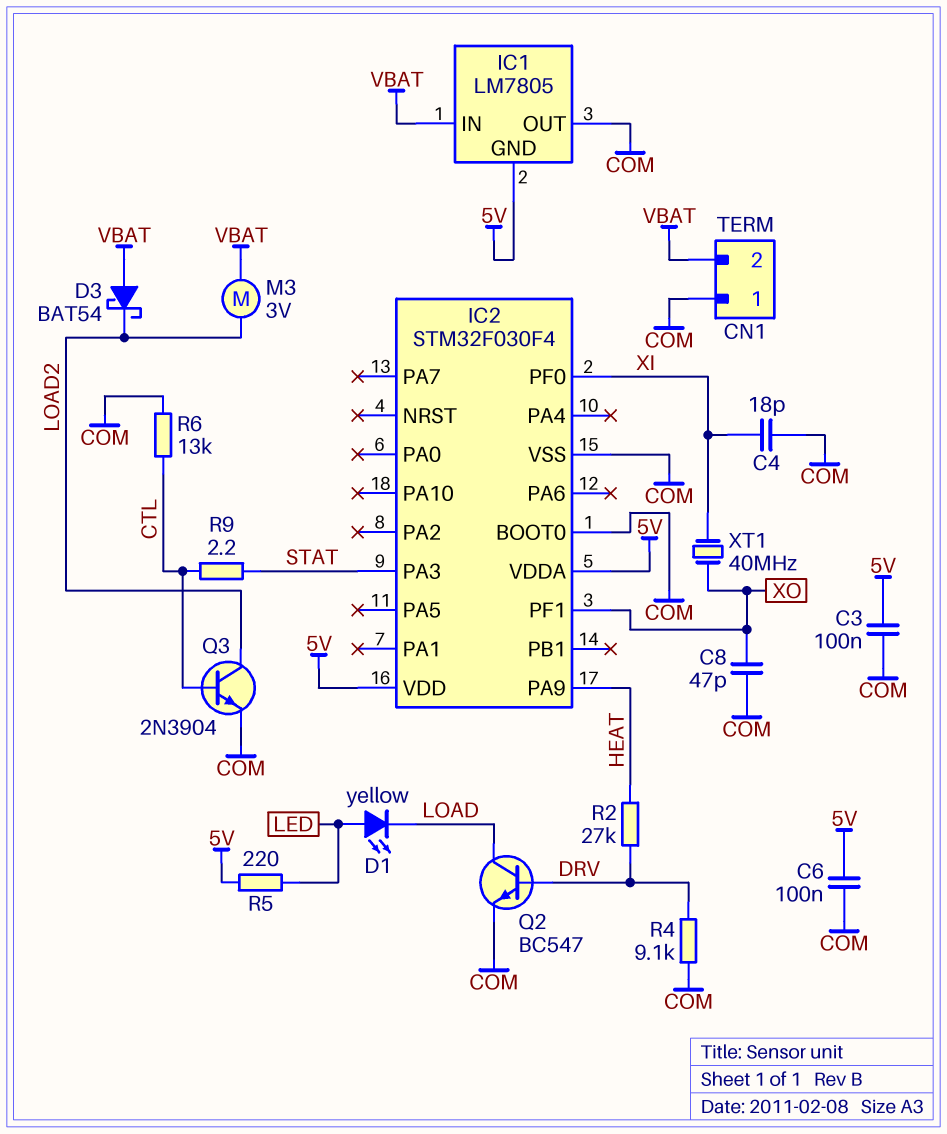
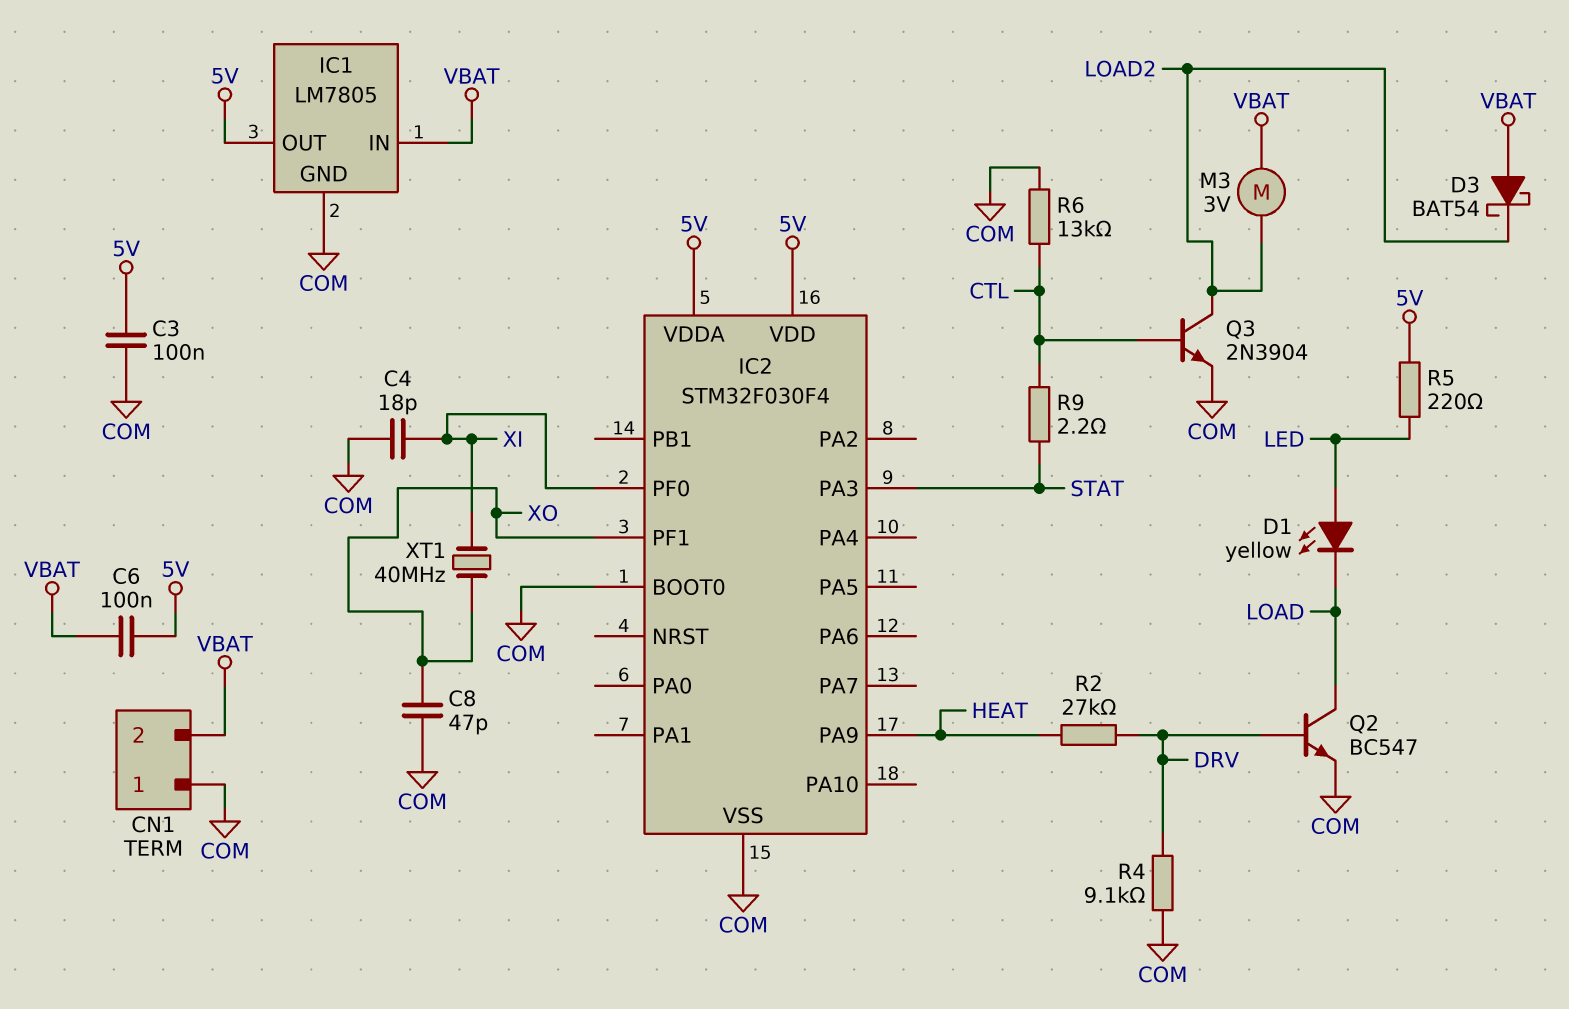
C6: 100nF (5V, COM) -> 100nF (5V, VBAT)
IC1 pin GND: 5V -> COM
IC1 pin OUT: COM -> 5V

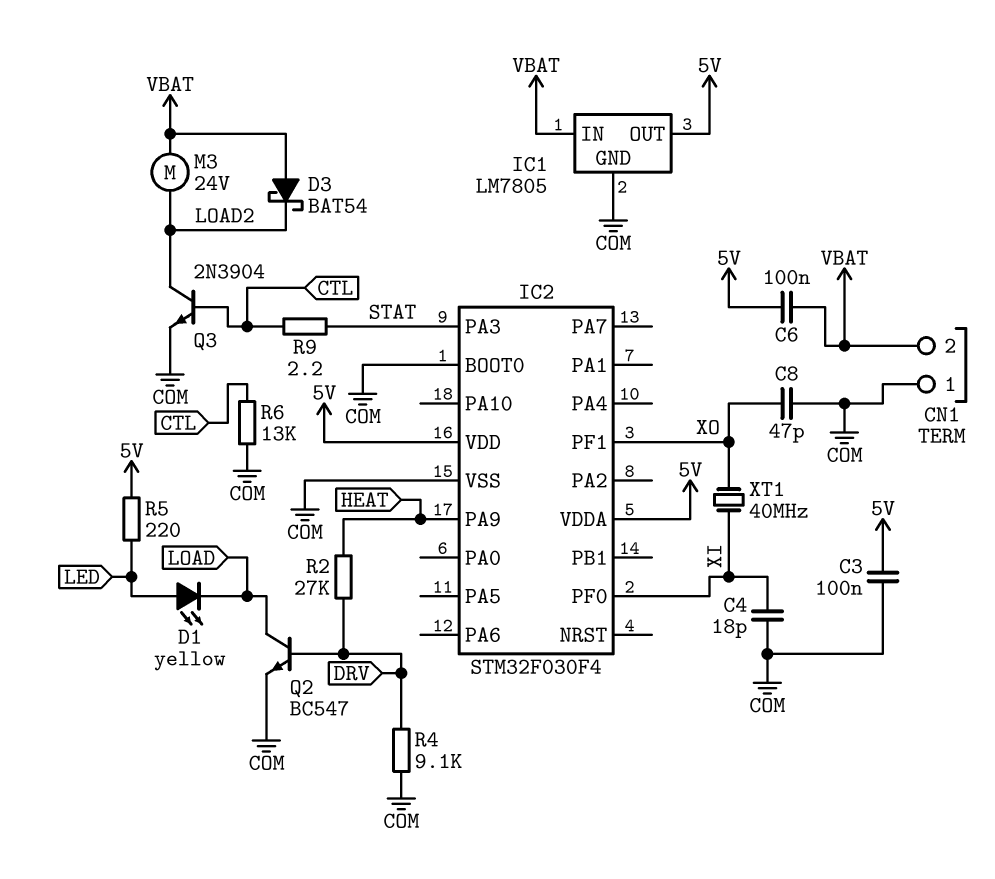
M3: motor 3V (LOAD2, VBAT) -> motor 24V (LOAD2, VBAT)

